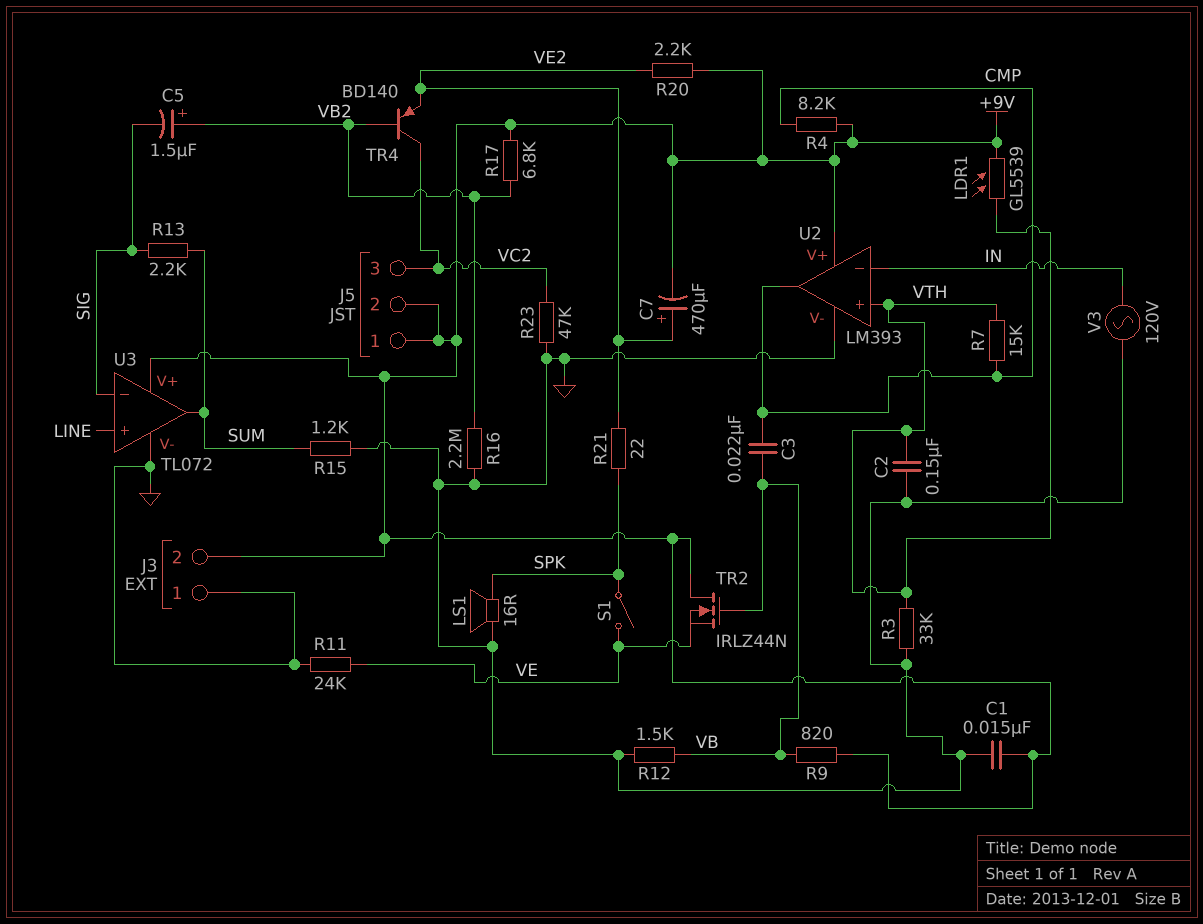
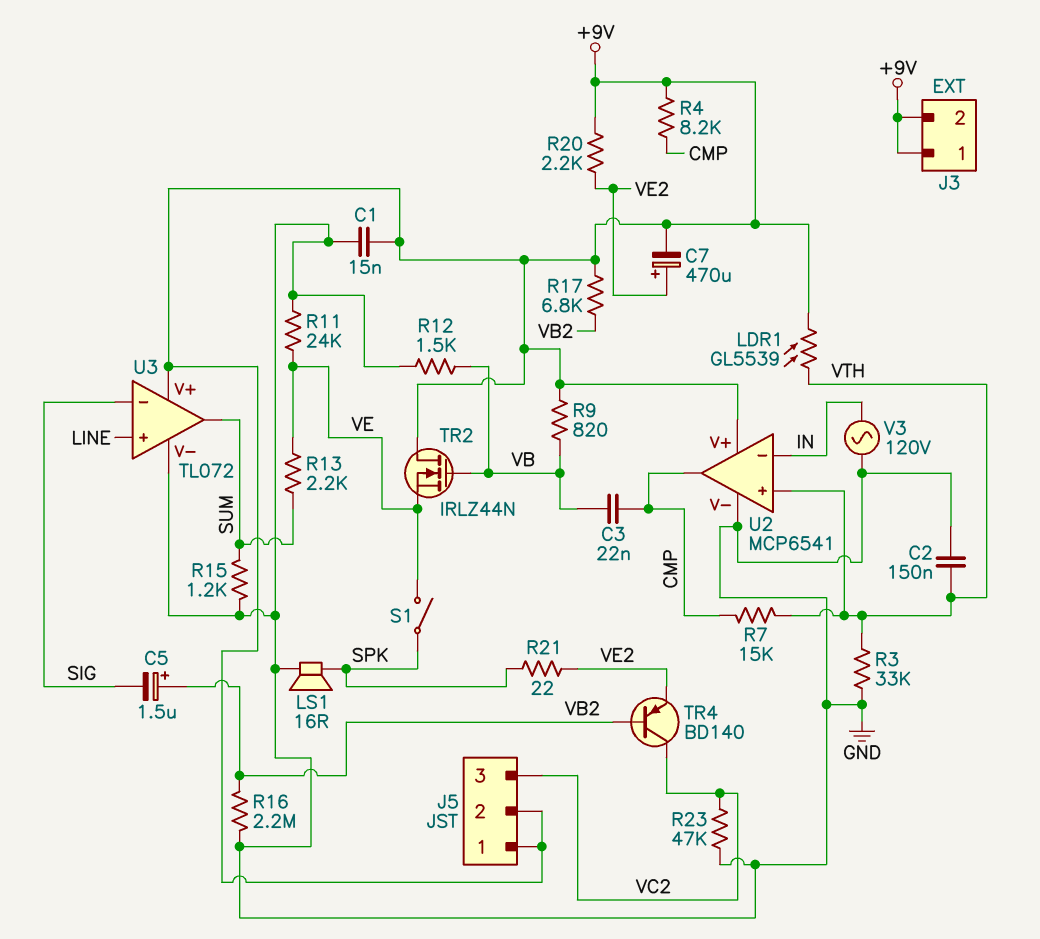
J3 pin 1: GND -> +9V
R13: 2.2k (SIG, SUM) -> 2.2k (SUM, VE)
U2: LM393 -> MCP6541

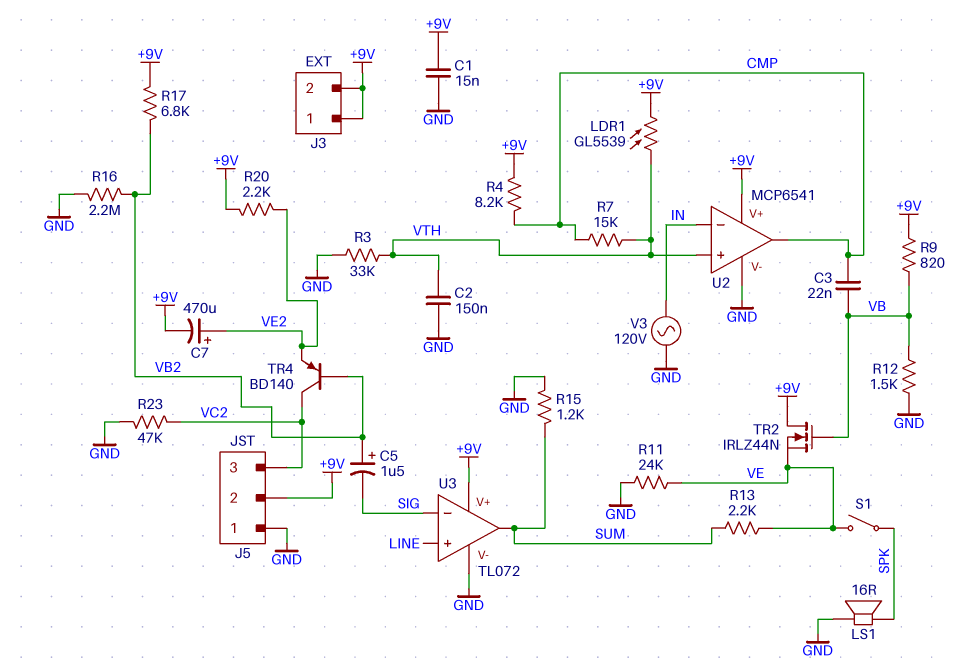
J5 pin 1: +9V -> GND
R21: 22 (SPK, VE2) -> none

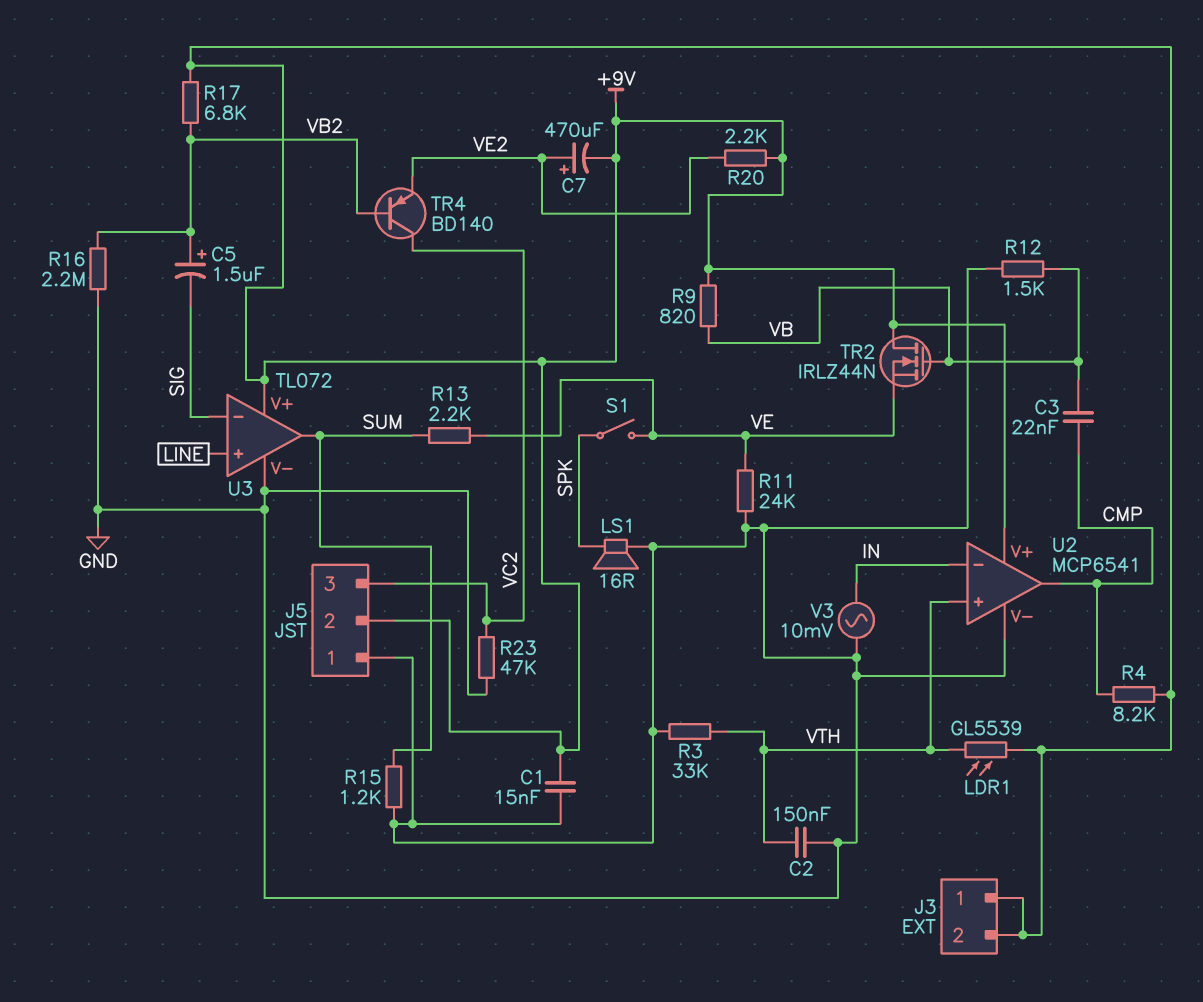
R7: 15k (CMP, VTH) -> none
V3: AC 120V (GND, IN) -> AC 10mV (GND, IN)

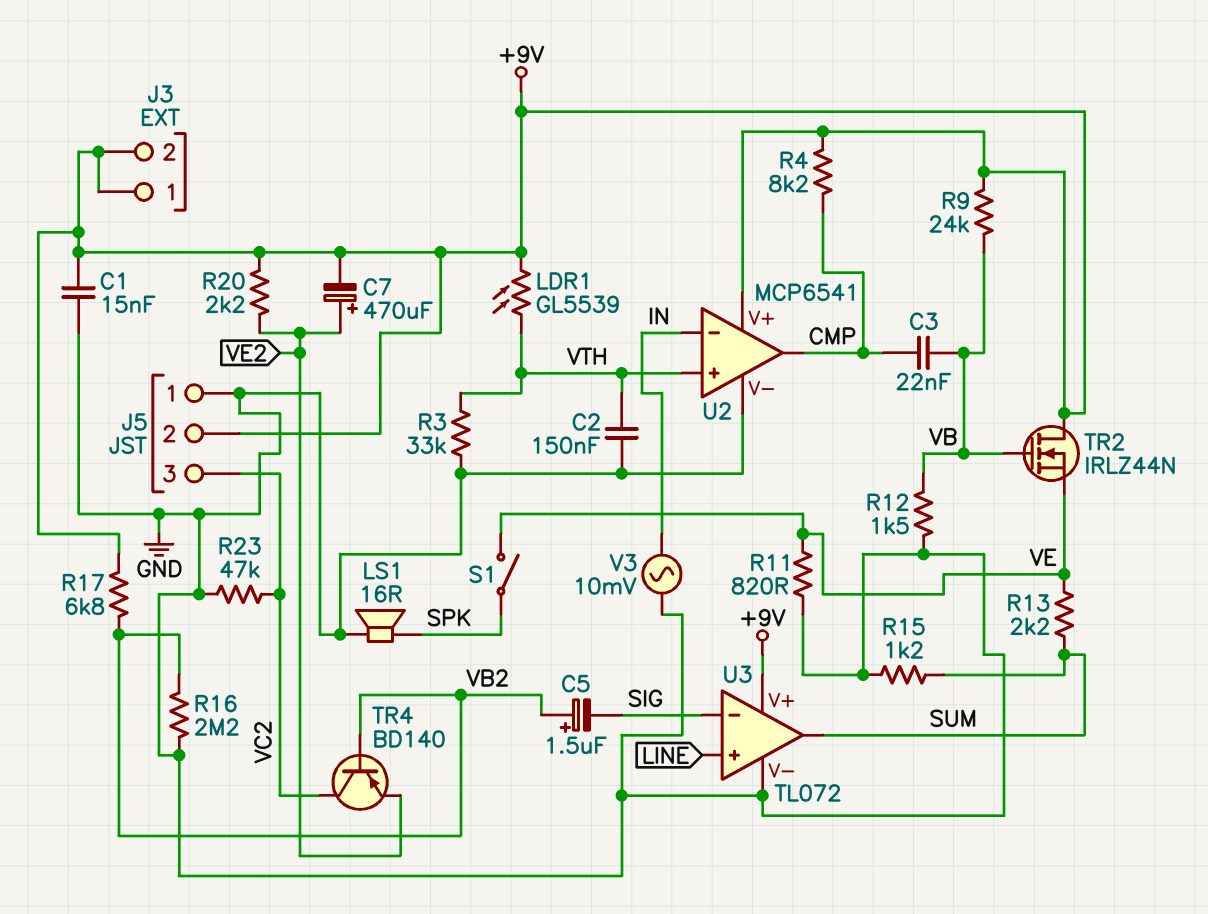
R9: 820 (+9V, VB) -> 24k (+9V, VB)
R11: 24k (GND, VE) -> 820 (GND, VE)

